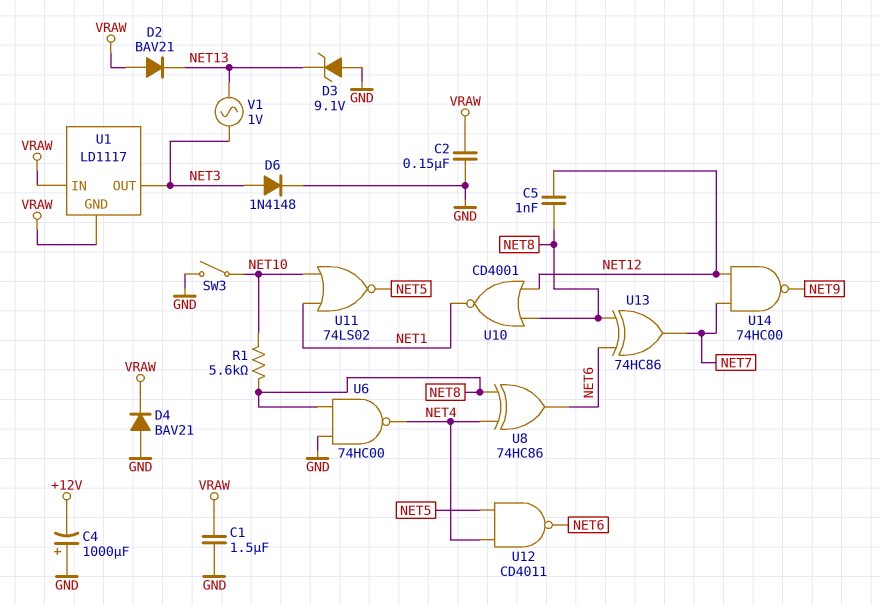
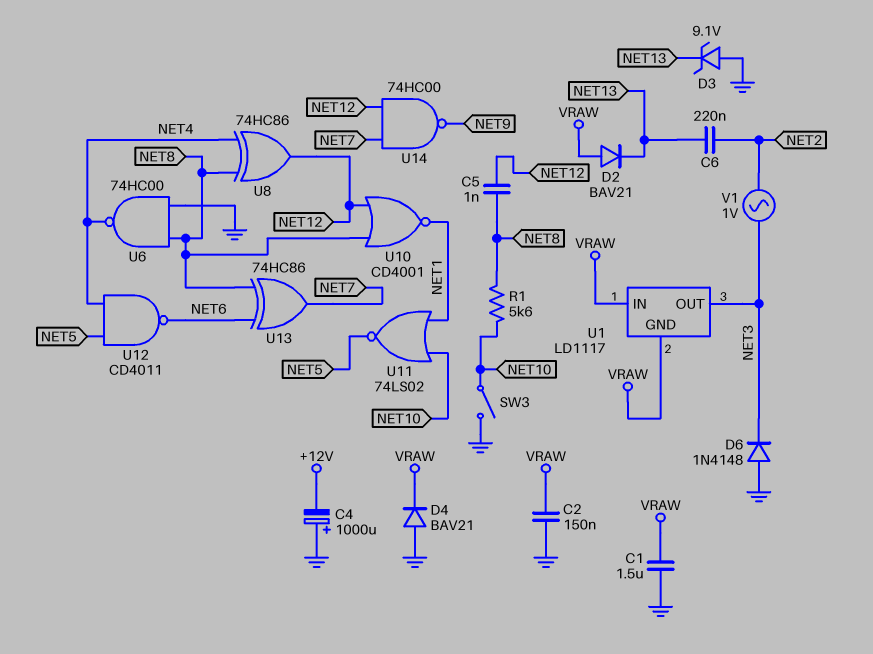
C6: none -> 220nF (NET2, NET13)
D6: diode 1N4148 (A NET3, K GND) -> diode 1N4148 (A GND, K NET3)
U8: XOR 74HC86 (in NET4, in NET8, out NET6) -> XOR 74HC86 (in NET4, in NET8, out NET12)
V1: AC 1V (NET3, NET13) -> AC 1V (NET2, NET3)

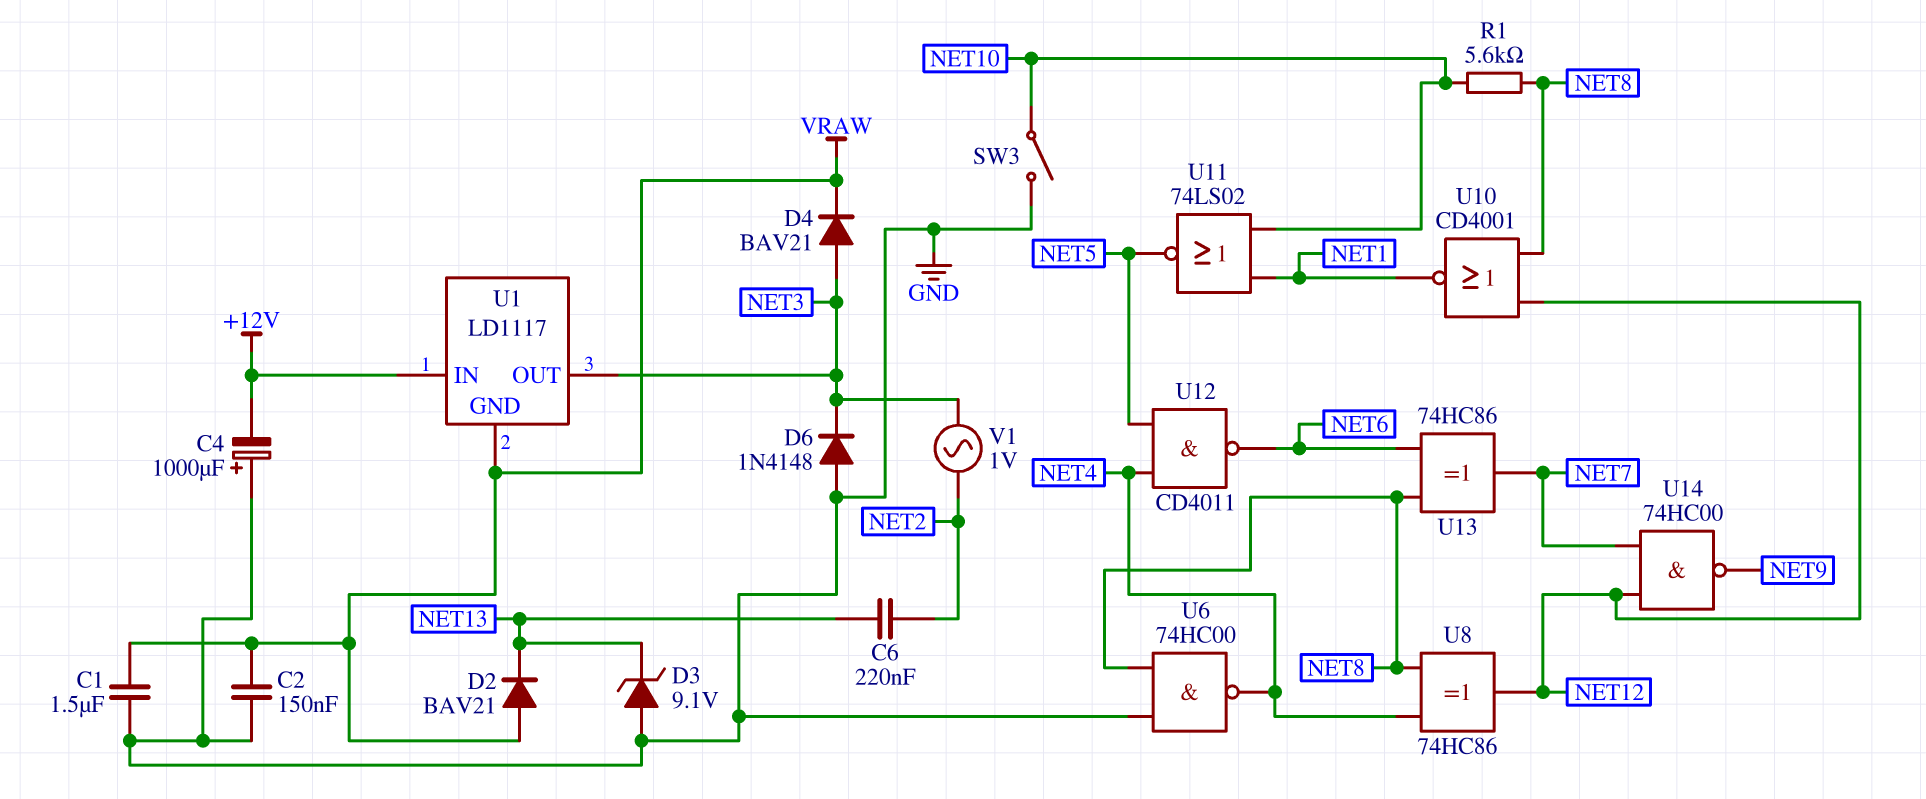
C5: 1nF (NET8, NET12) -> none
D4: diode BAV21 (A GND, K VRAW) -> diode BAV21 (A NET3, K VRAW)
U1 pin IN: VRAW -> +12V

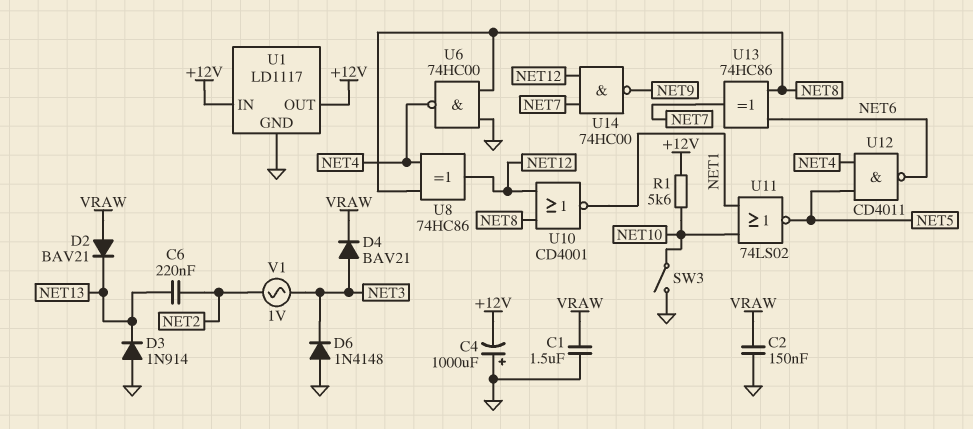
D3: zener 9.1V (A GND, K NET13) -> diode 1N914 (A GND, K NET13)
R1: 5.6k (NET8, NET10) -> 5.6k (+12V, NET10)
U1 pin GND: VRAW -> GND
U1 pin OUT: NET3 -> +12V

